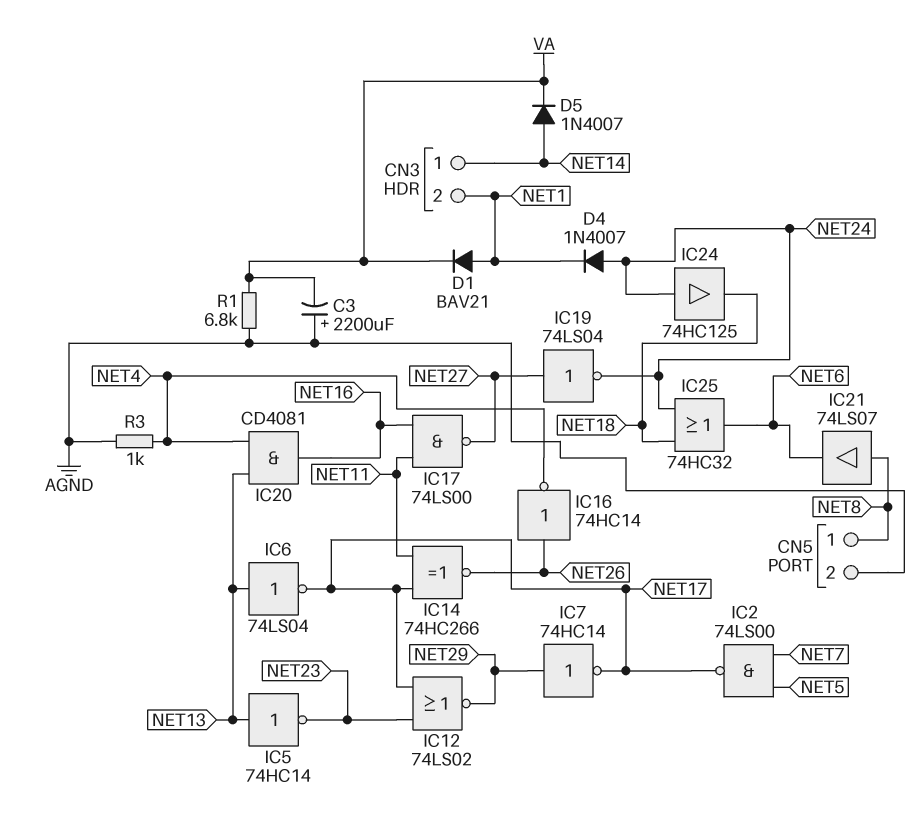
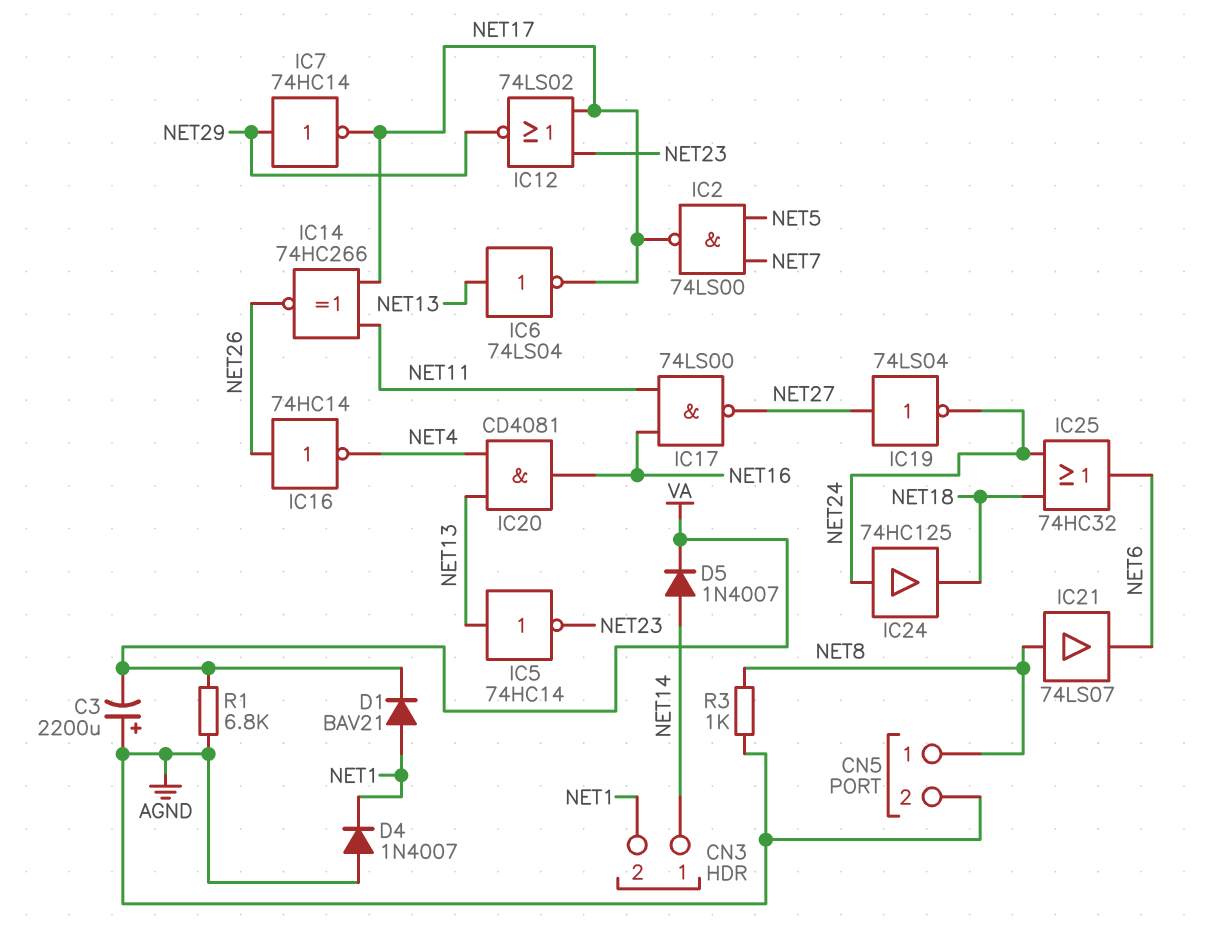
D4: diode 1N4007 (A NET24, K NET1) -> diode 1N4007 (A AGND, K NET1)
R3: 1k (AGND, NET4) -> 1k (AGND, NET8)

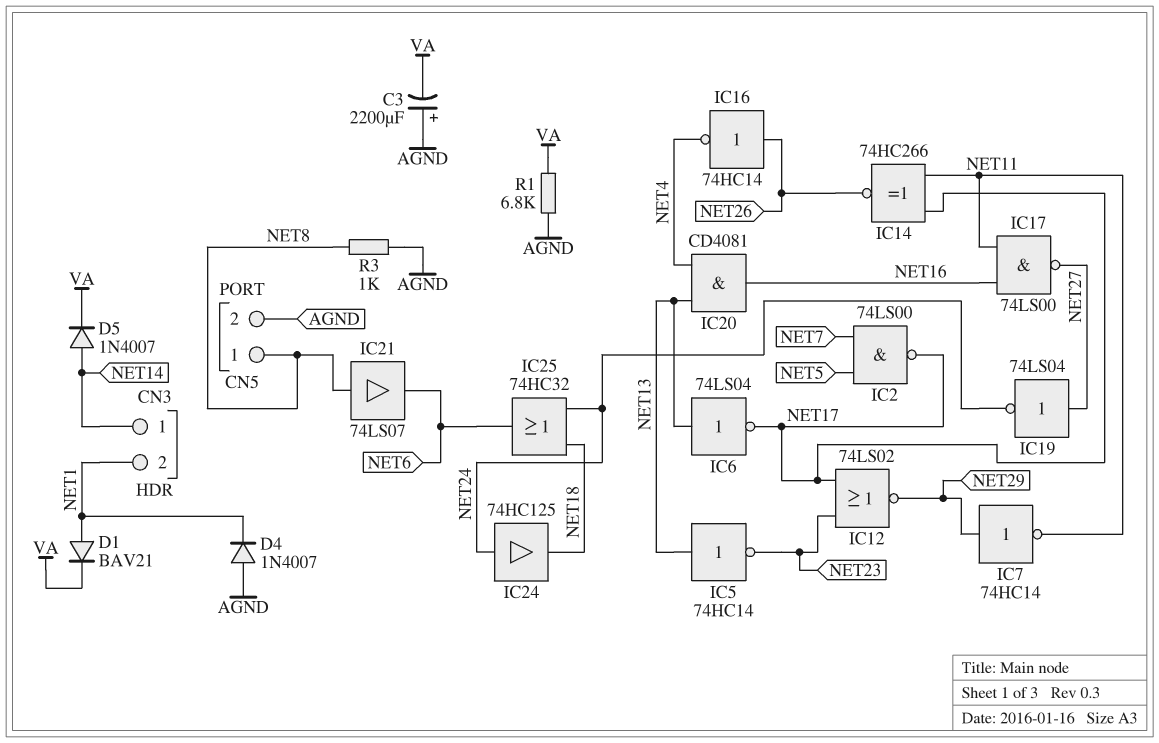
IC7: NOT 74HC14 (in NET29, out NET17) -> NOT 74HC14 (in NET29, out NET11)

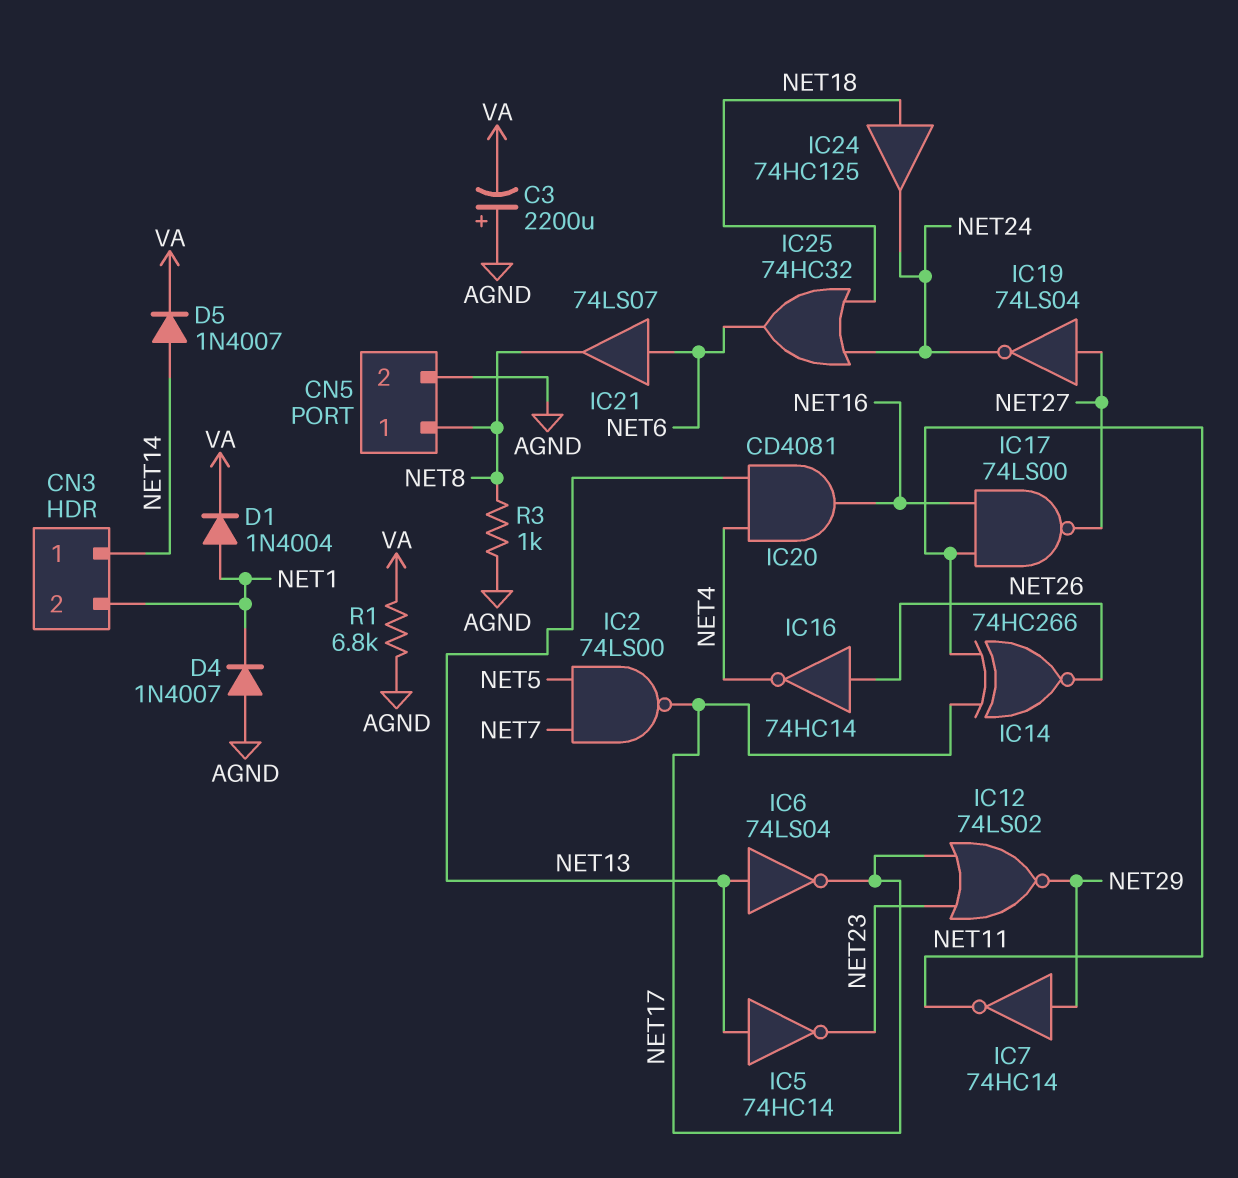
D1: diode BAV21 (A NET1, K VA) -> diode 1N4004 (A NET1, K VA)
IC21: buffer 74LS07 (in NET8, out NET6) -> buffer 74LS07 (in NET6, out NET8)
IC24: buffer 74HC125 (in NET24, out NET18) -> buffer 74HC125 (in NET18, out NET24)

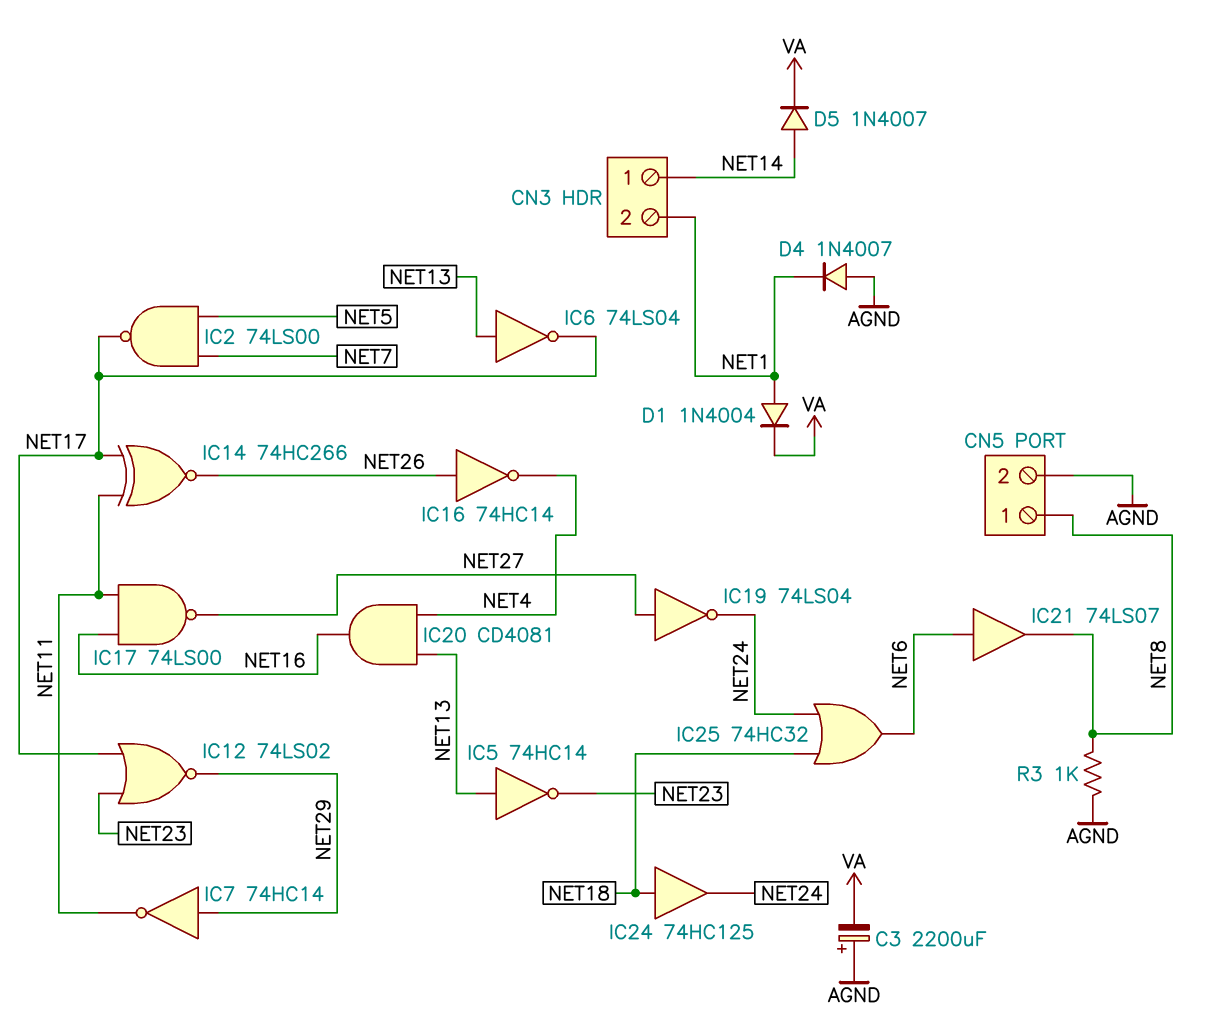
R1: 6.8k (AGND, VA) -> none

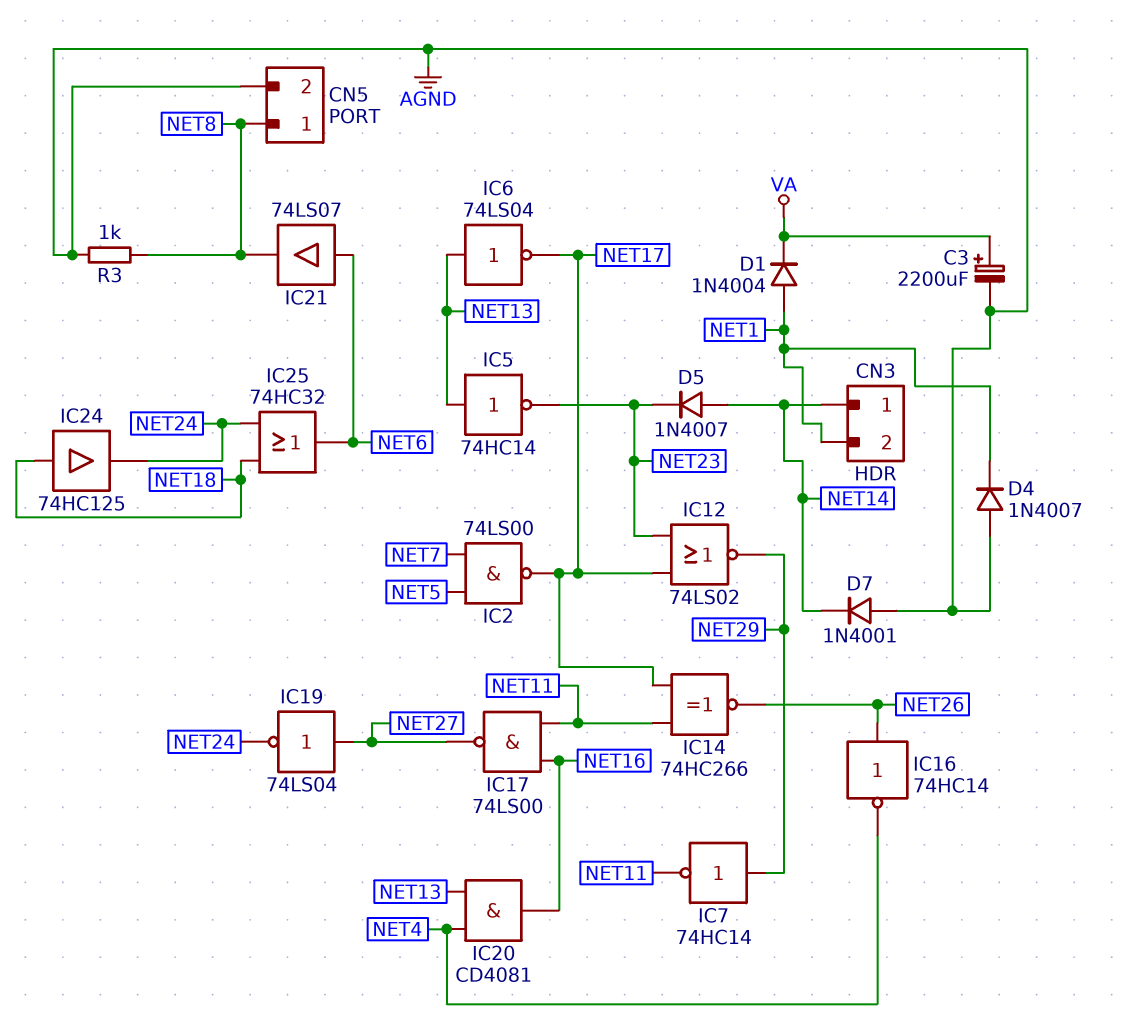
C3: 2200uF (plus AGND, minus VA) -> 2200uF (plus VA, minus AGND)
D5: diode 1N4007 (A NET14, K VA) -> diode 1N4007 (A NET14, K NET23)
D7: none -> diode 1N4001 (A AGND, K NET14)

